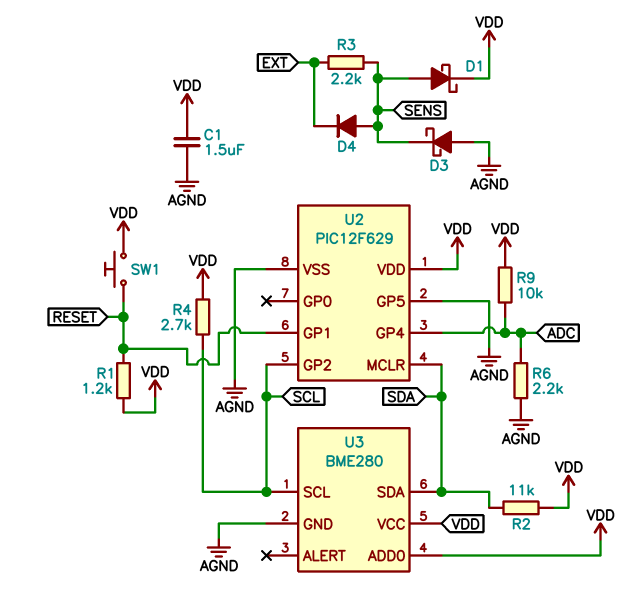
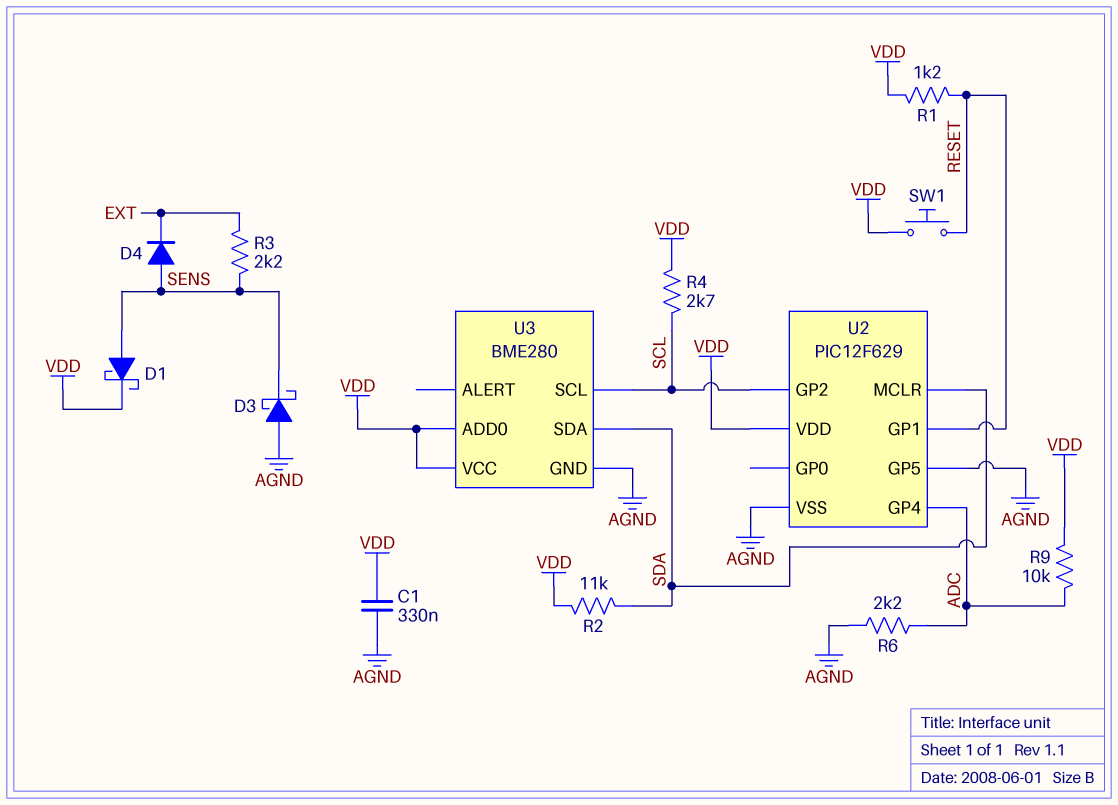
C1: 1.5uF (AGND, VDD) -> 330nF (AGND, VDD)

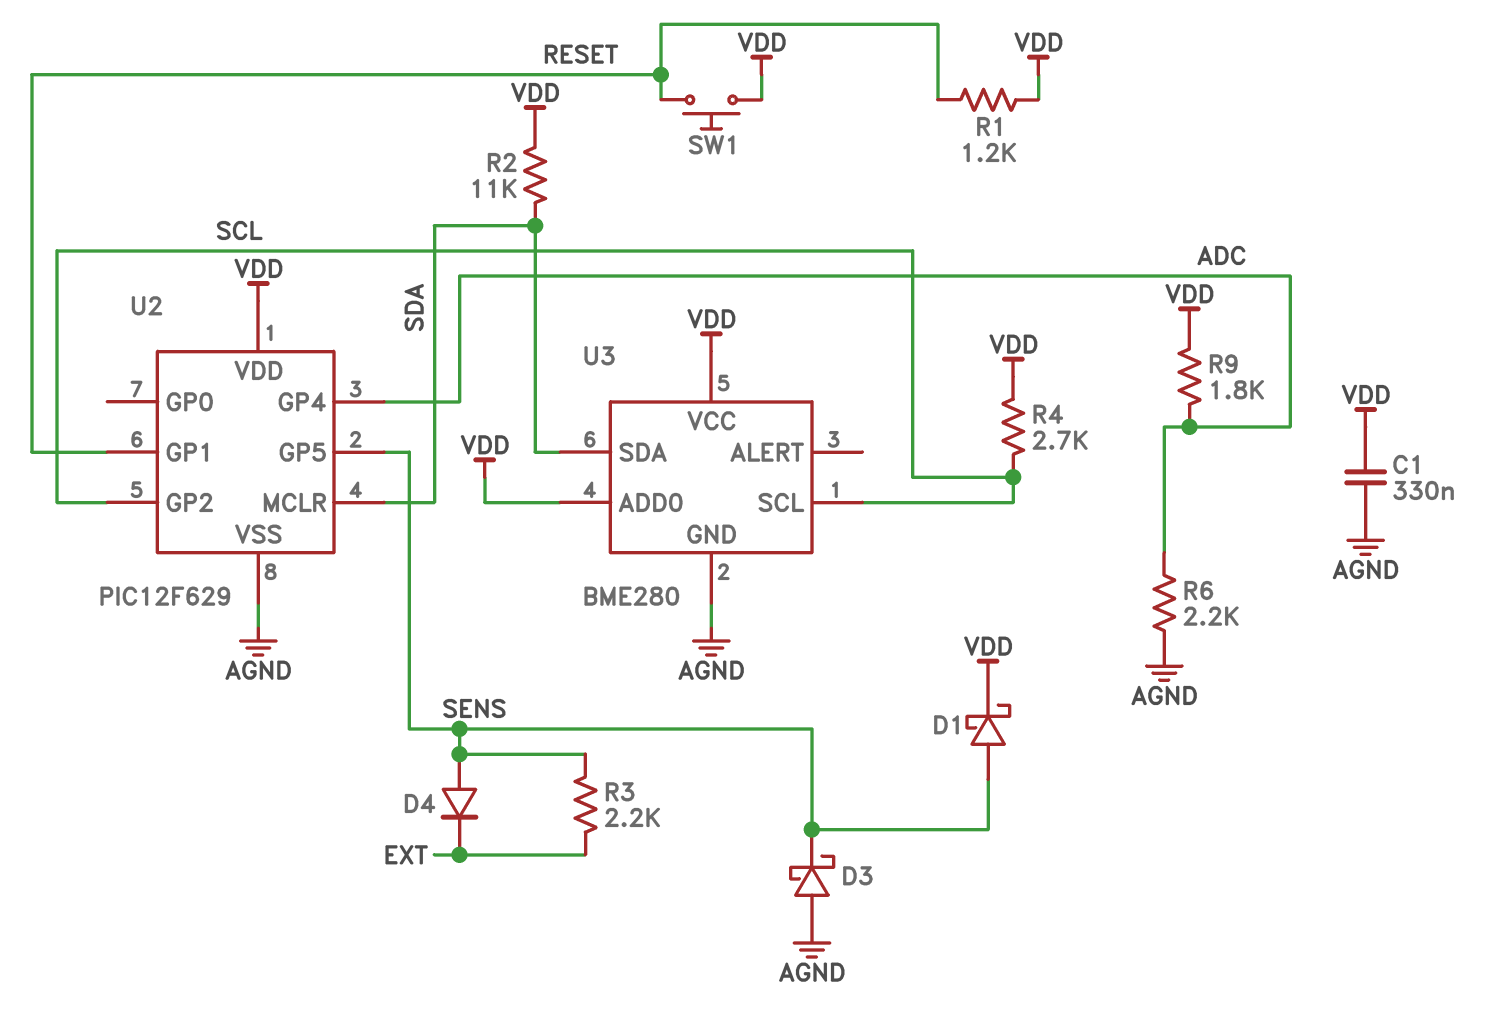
R9: 10k (ADC, VDD) -> 1.8k (ADC, VDD)
U2 pin GP5: AGND -> SENS

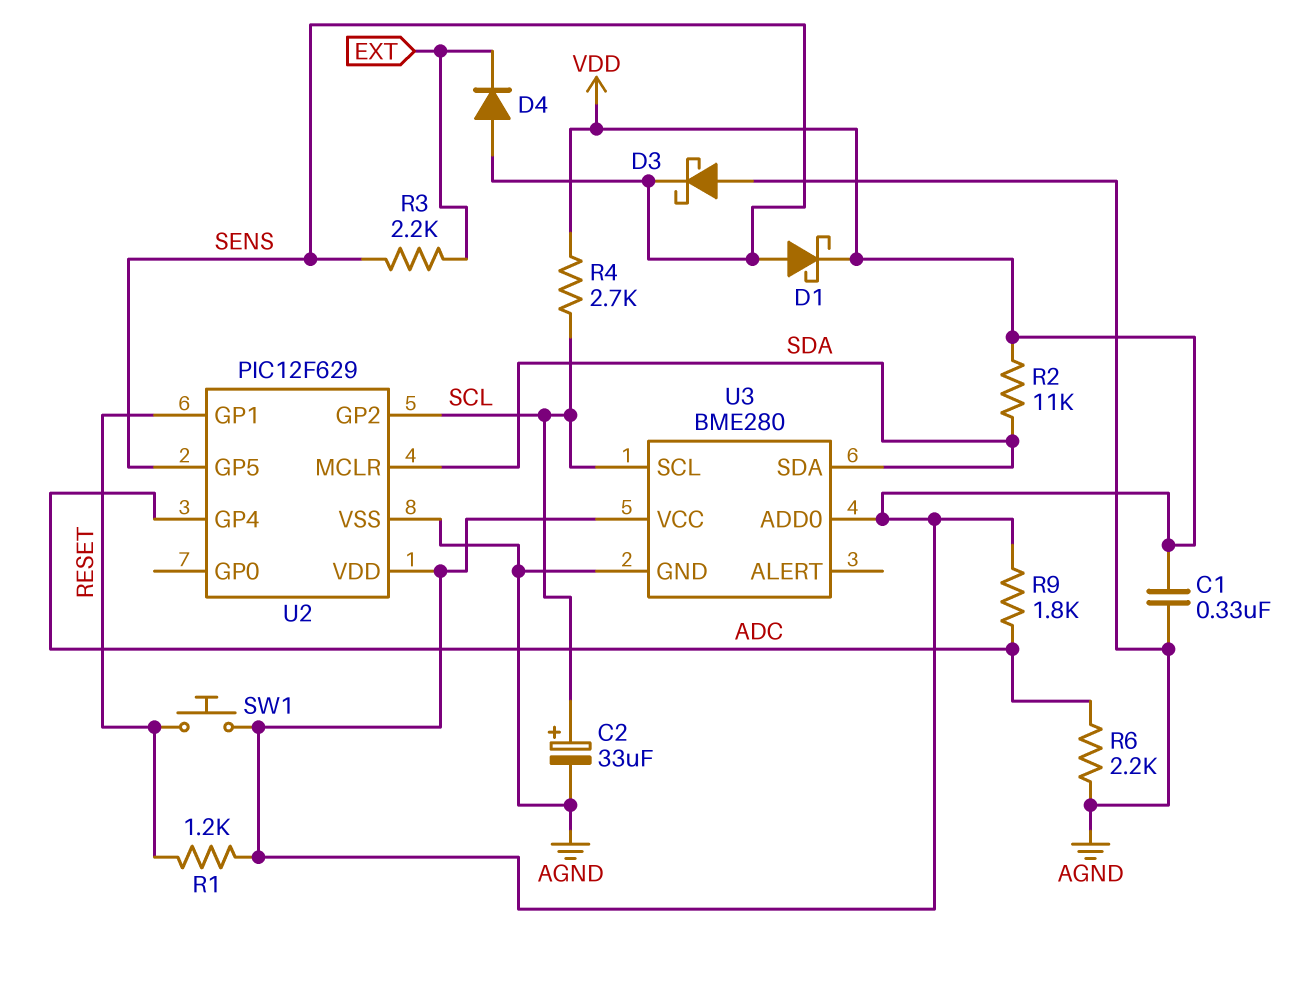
C2: none -> 33uF (plus SCL, minus AGND)

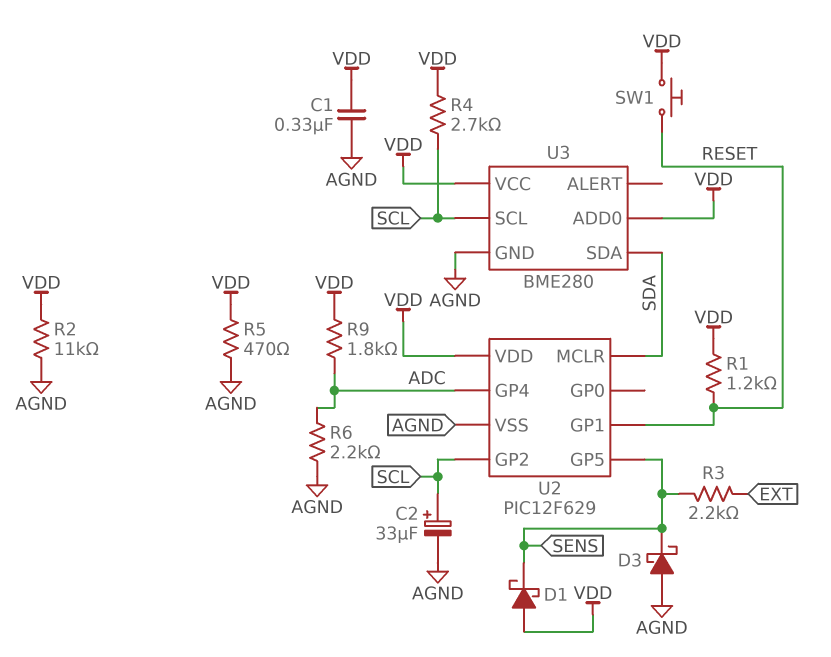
D1: schottky (A SENS, K VDD) -> schottky (A VDD, K SENS)
D4: diode (A SENS, K EXT) -> none
R2: 11k (SDA, VDD) -> 11k (AGND, VDD)
R5: none -> 470 (AGND, VDD)

